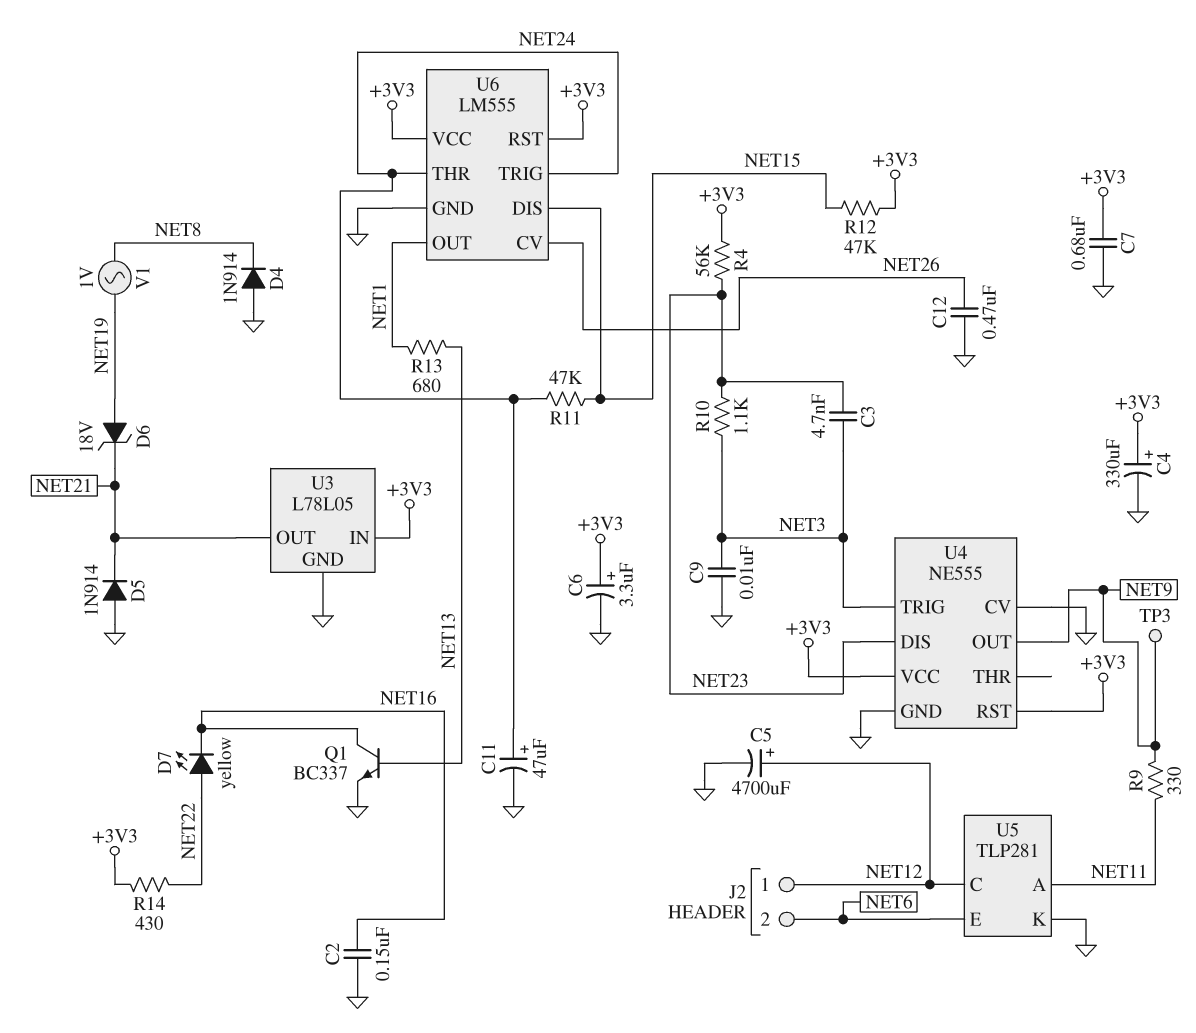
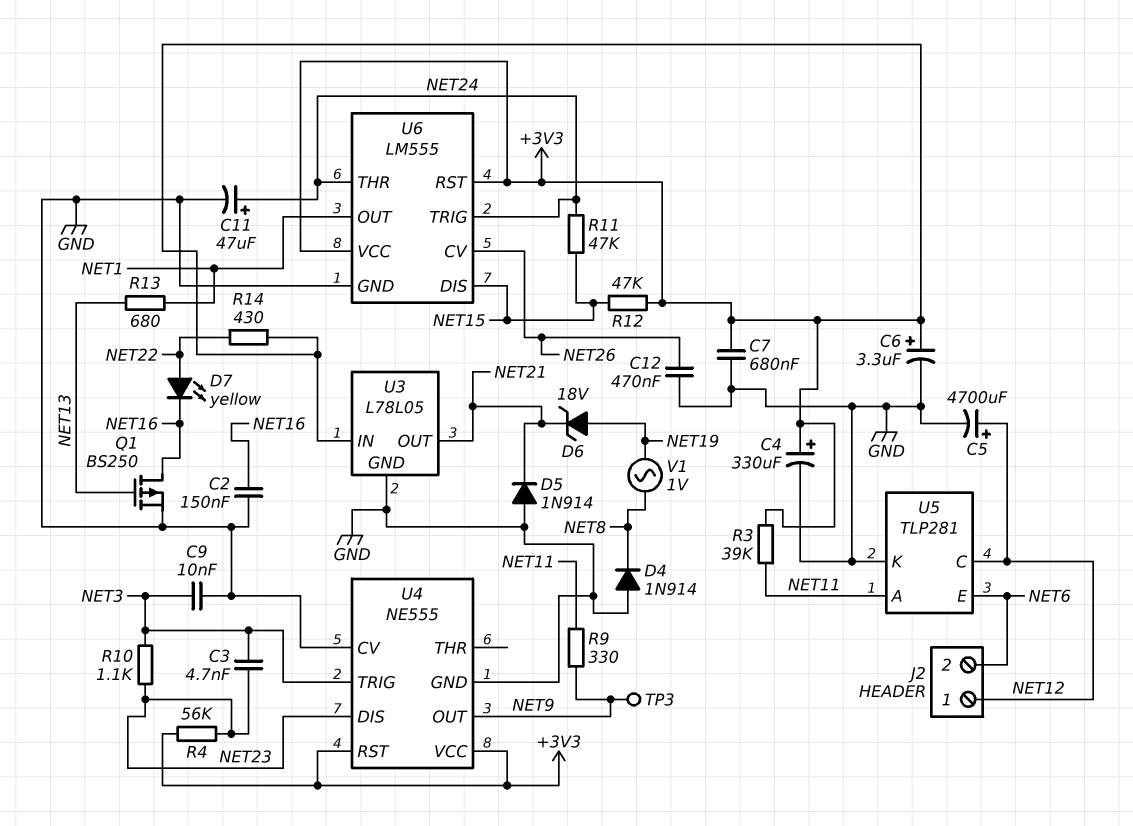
Q1: NPN BC337 (B NET13, C NET16, E GND) -> PMOS BS250 (G NET13, D NET16, S GND)
R3: none -> 39k (+3V3, NET11)

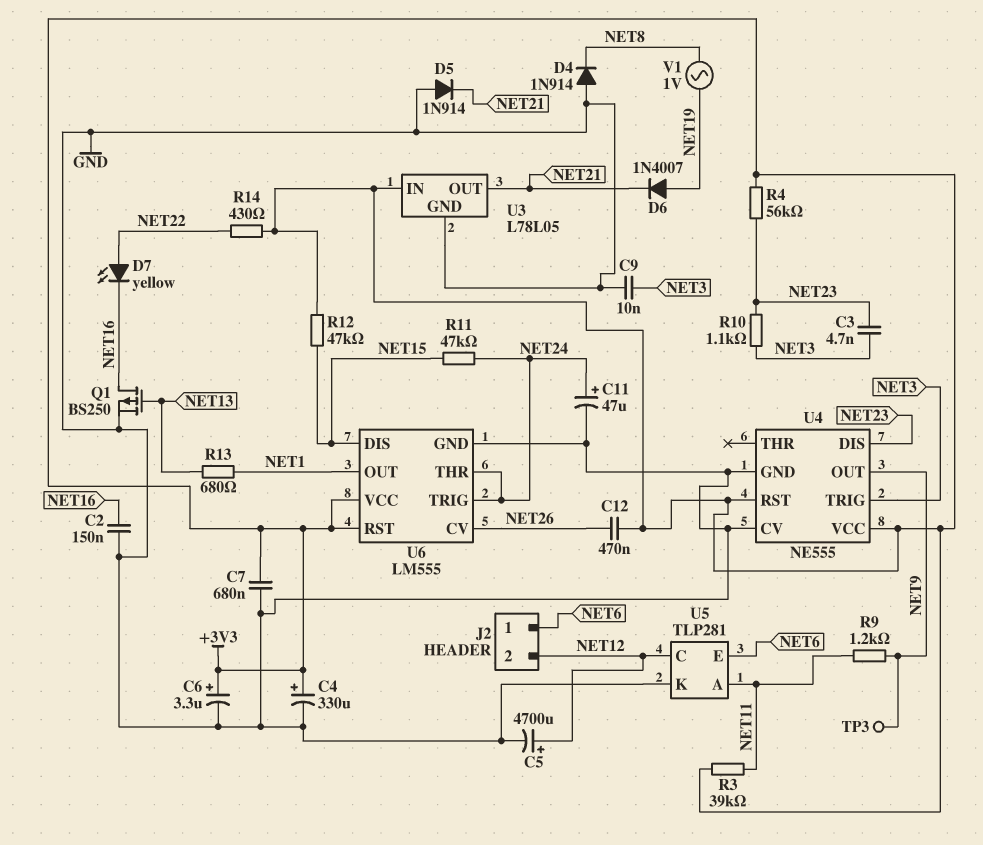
C12: 470nF (GND, NET26) -> 470nF (+3V3, NET26)
D6: zener 18V (A NET19, K NET21) -> diode 1N4007 (A NET19, K NET21)
J2 pin 1: NET12 -> NET6
J2 pin 2: NET6 -> NET12
R9: 330 (NET9, NET11) -> 1.2k (NET9, NET11)

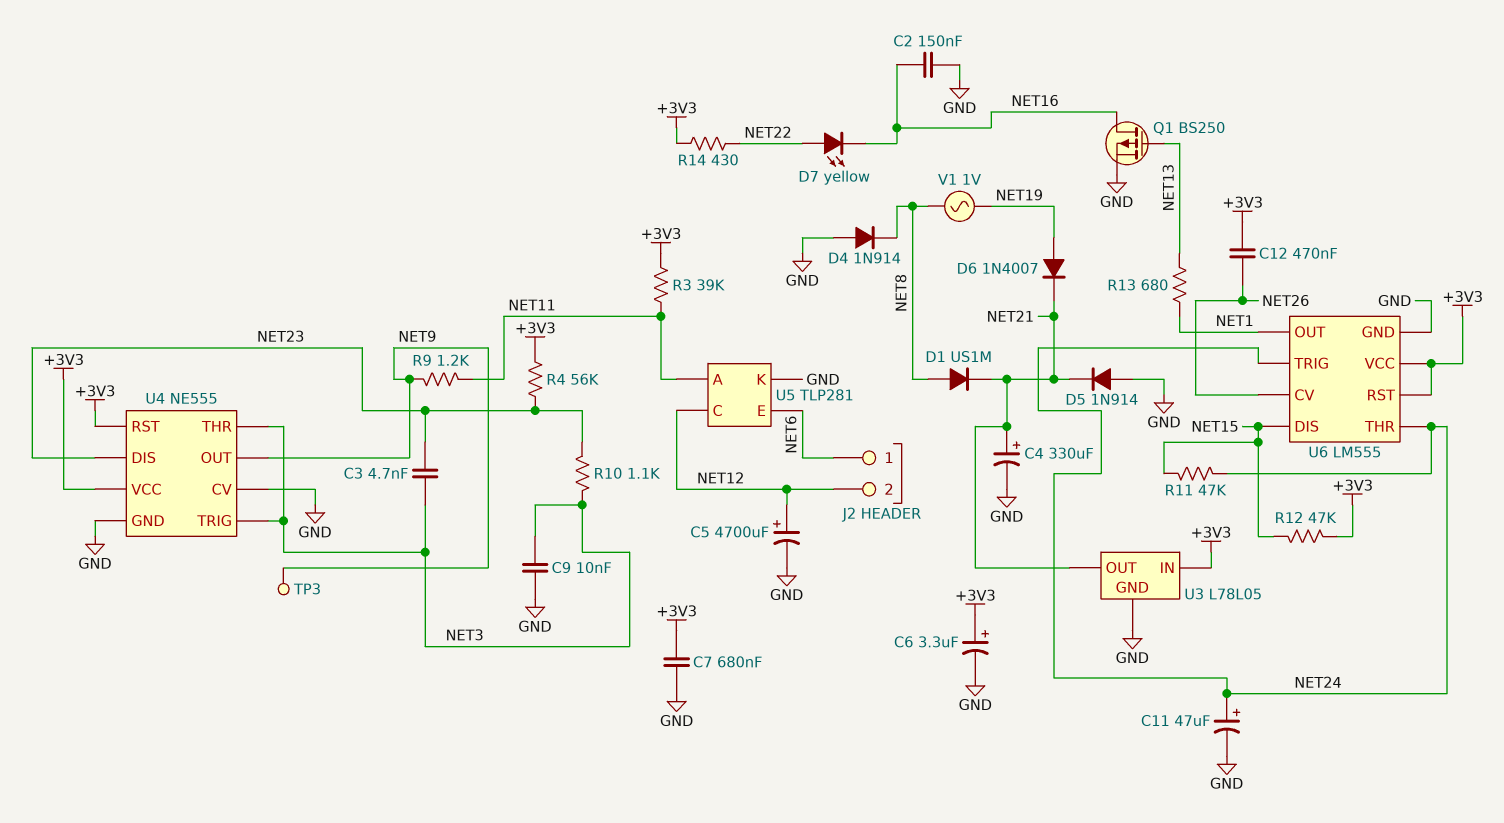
C4: 330uF (plus +3V3, minus GND) -> 330uF (plus NET21, minus GND)
D1: none -> diode US1M (A NET8, K NET21)
U4 pin THR: none -> NET3

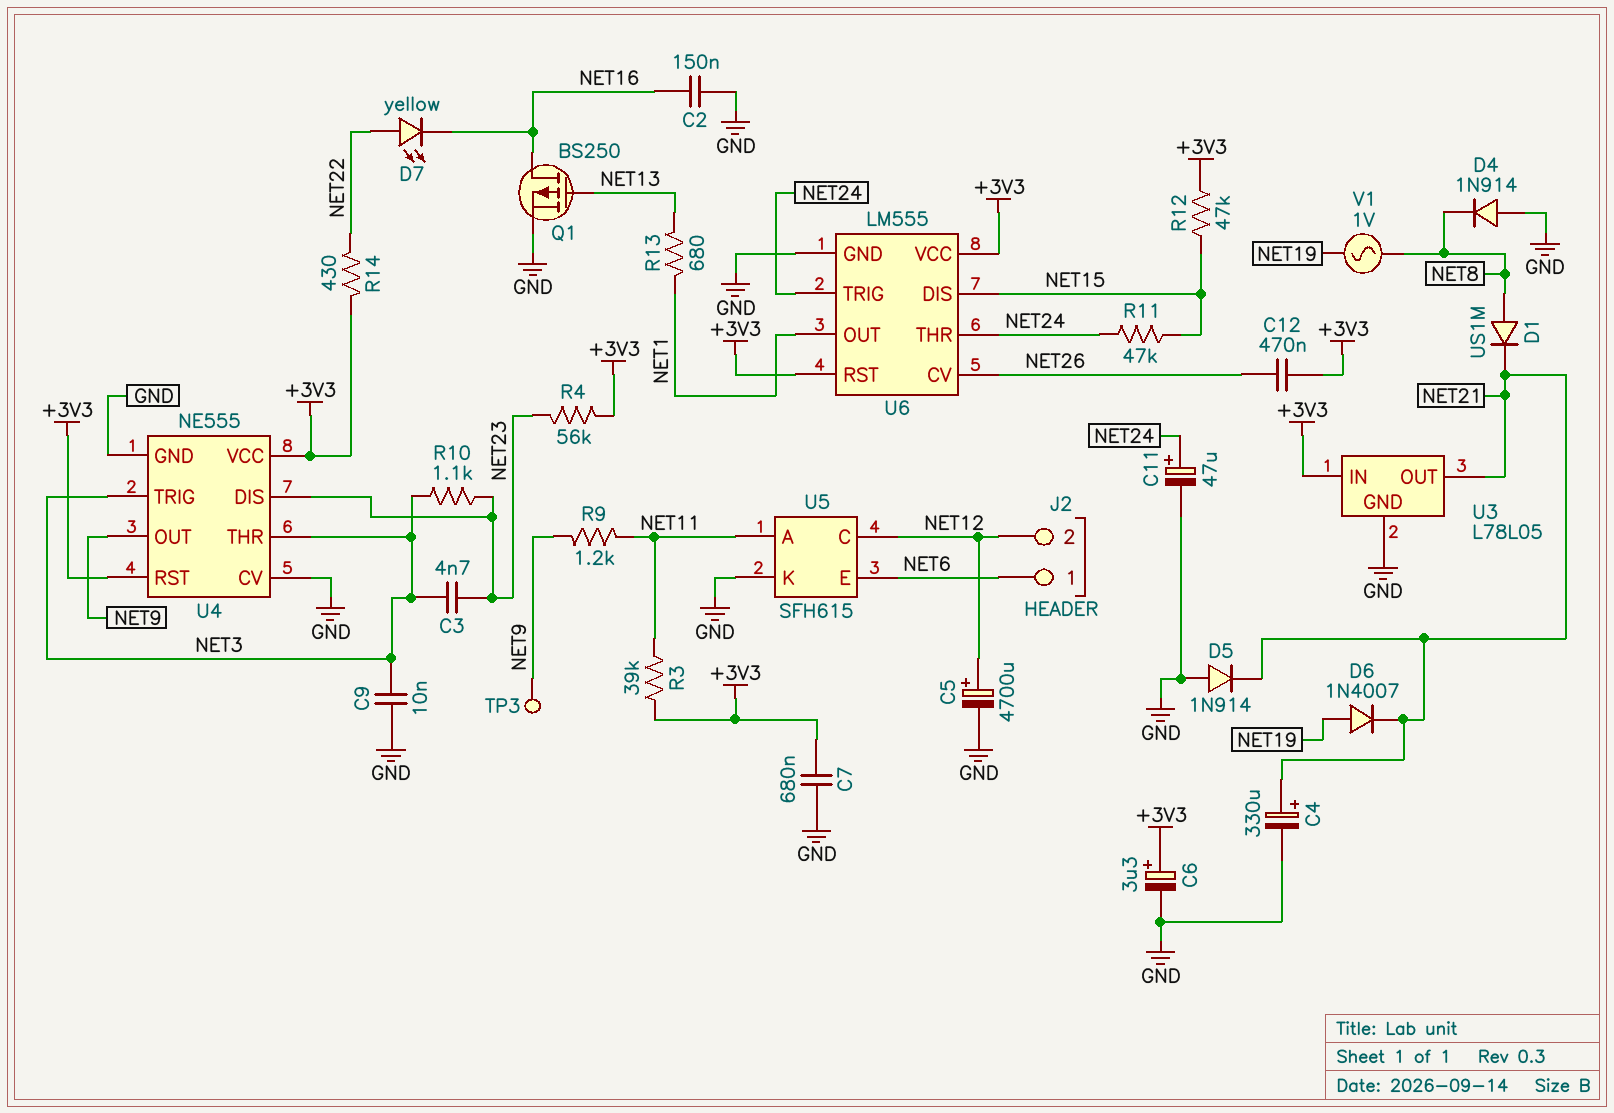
U5: TLP281 -> SFH615

